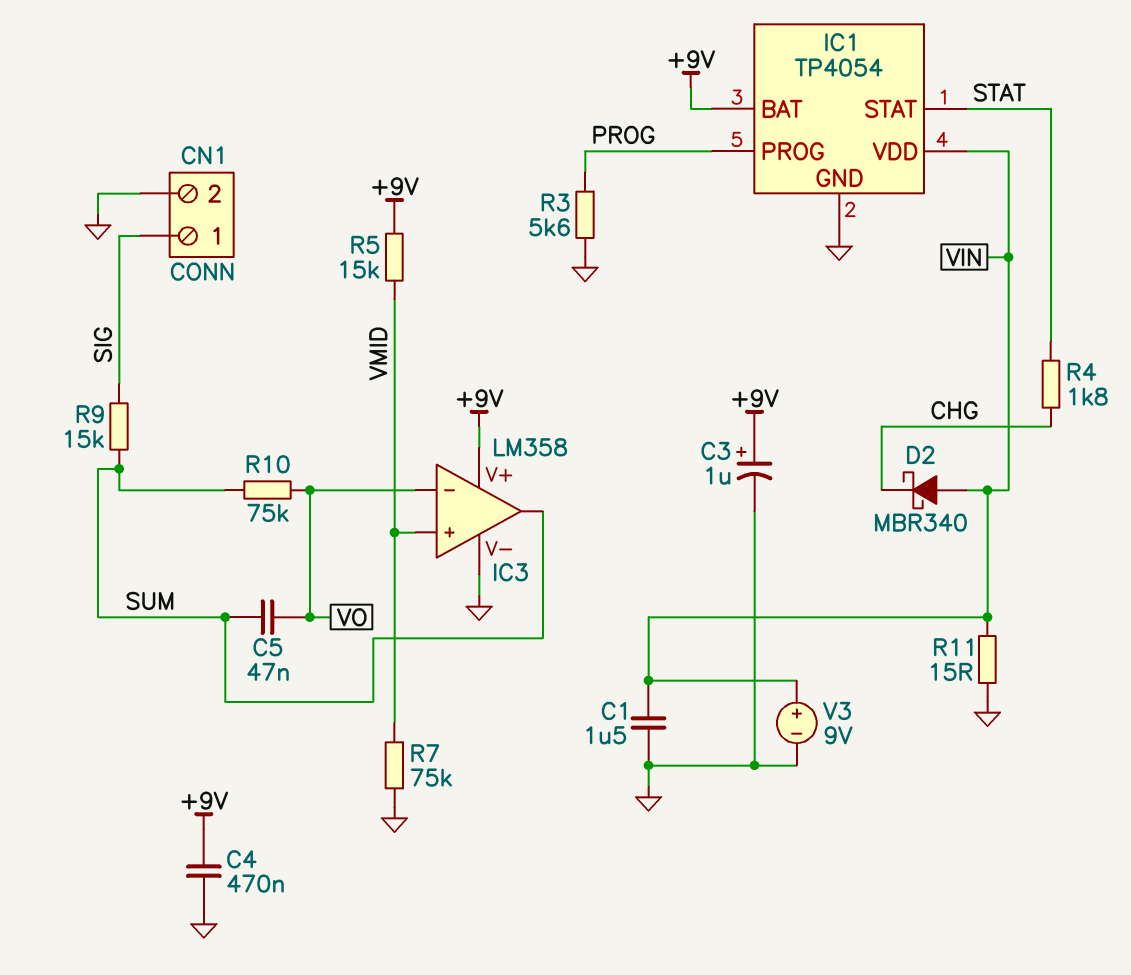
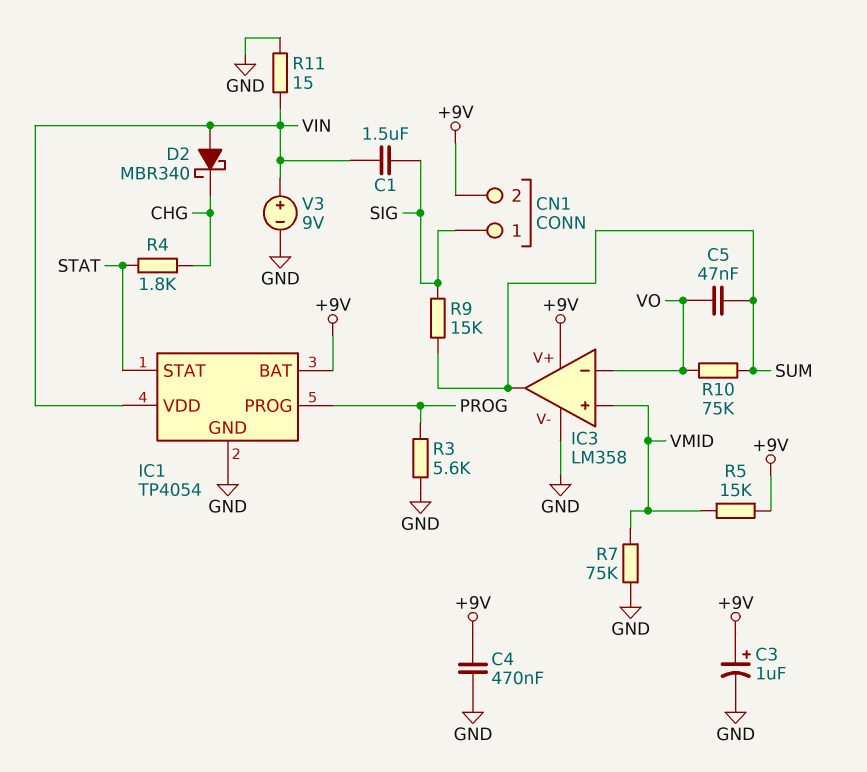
C1: 1.5uF (GND, VIN) -> 1.5uF (SIG, VIN)
CN1 pin 2: GND -> +9V

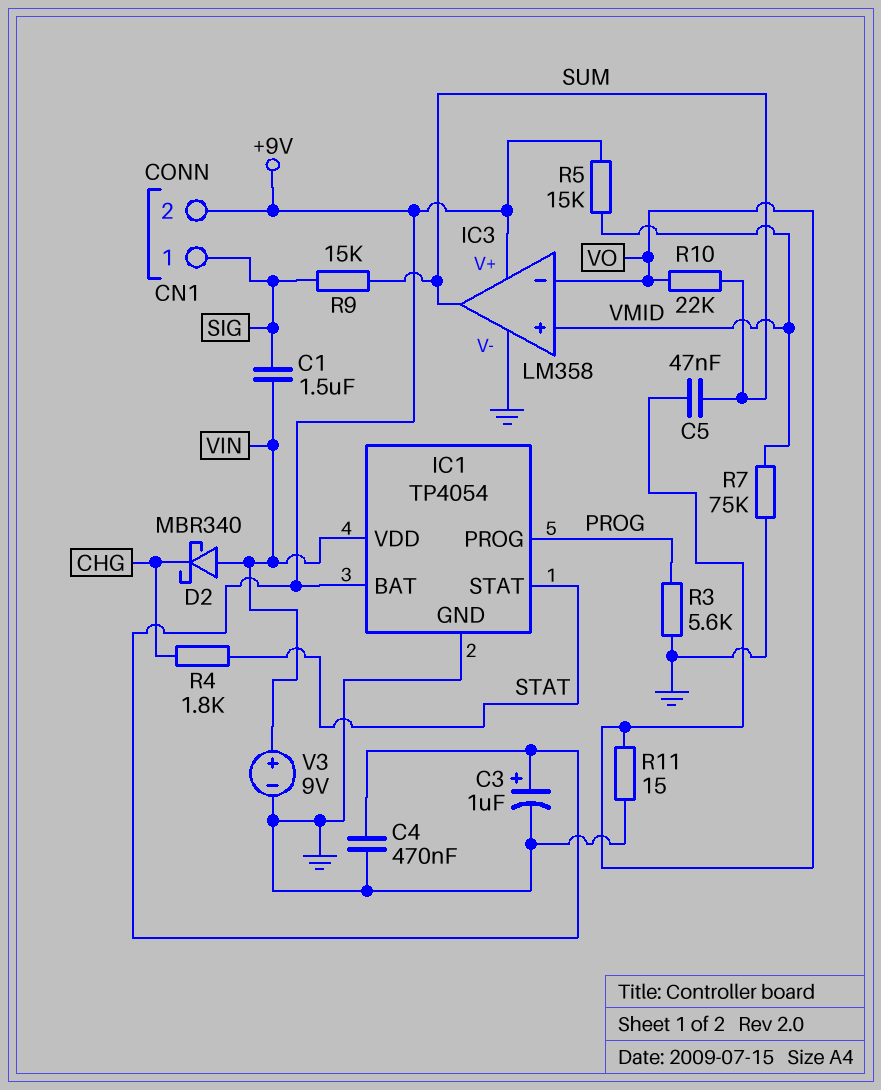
R10: 75k (SUM, VO) -> 22k (SUM, VO)
R11: 15 (GND, VIN) -> 15 (GND, VO)

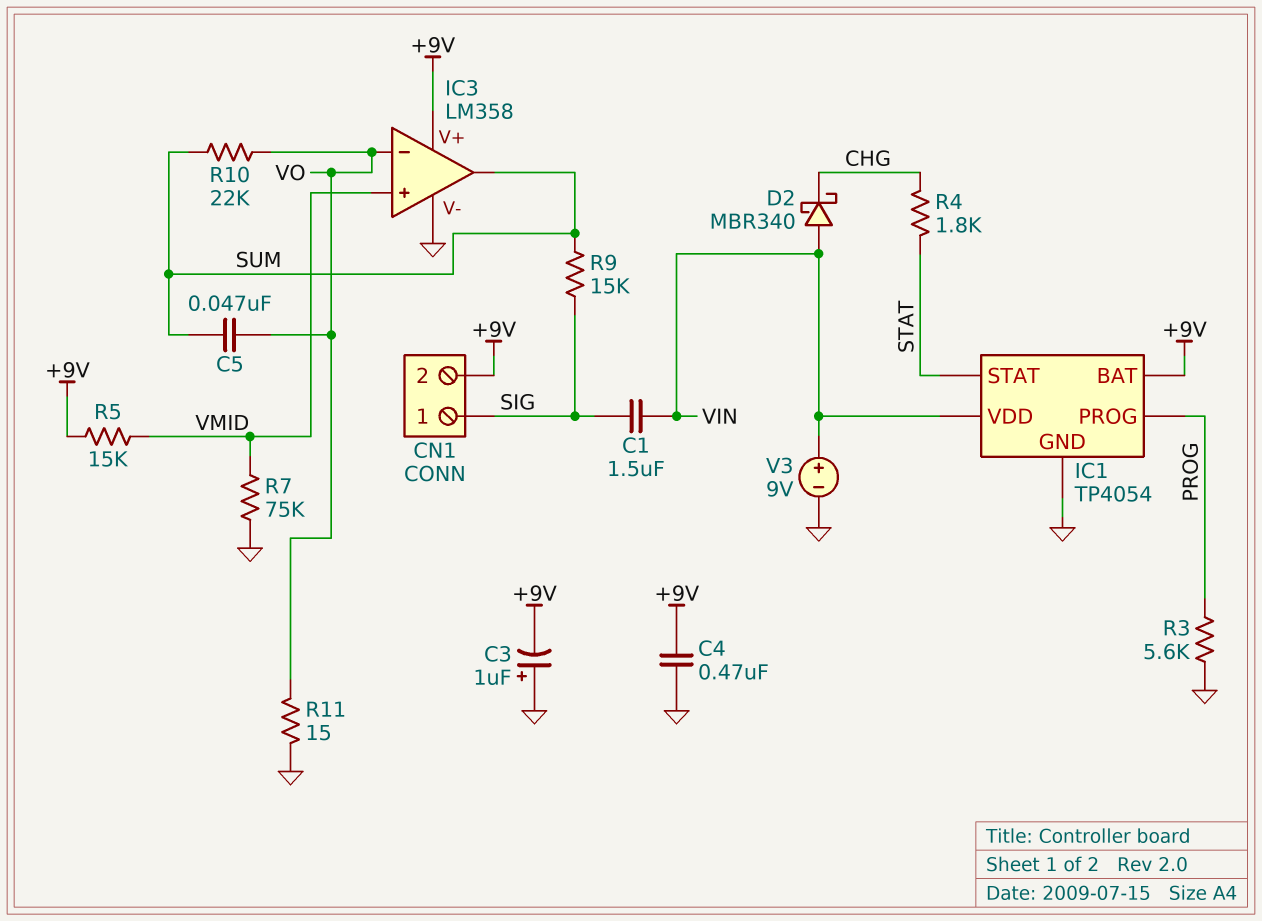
C3: 1uF (plus +9V, minus GND) -> 1uF (plus GND, minus +9V)

